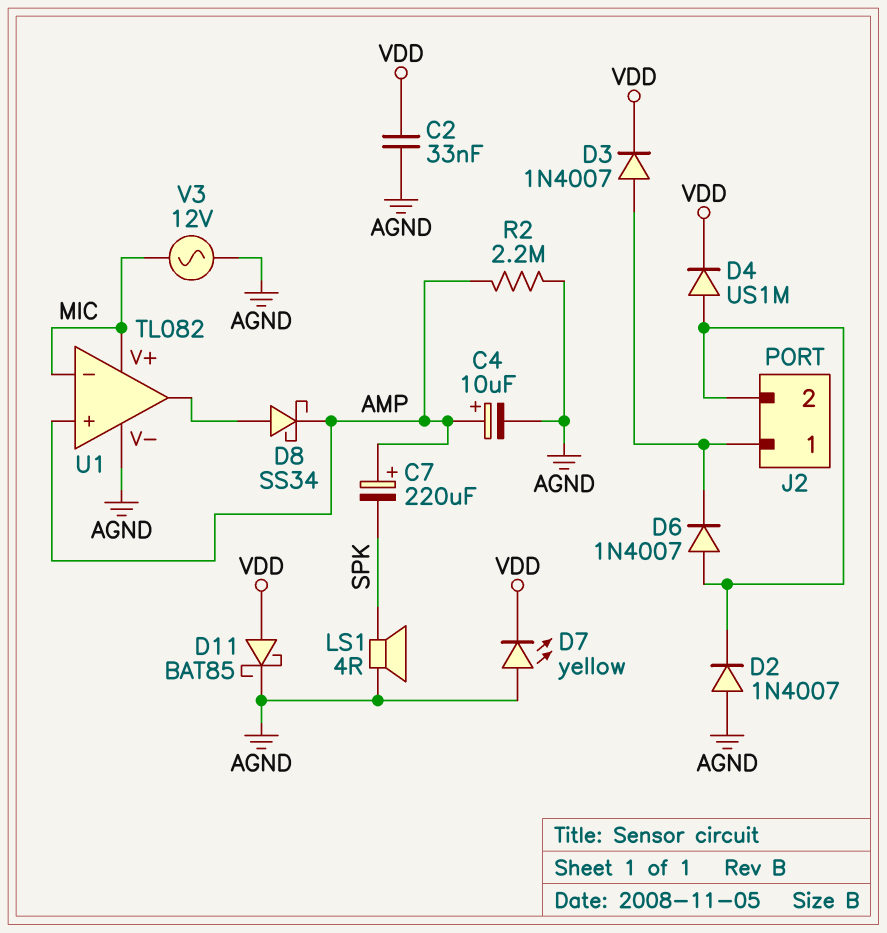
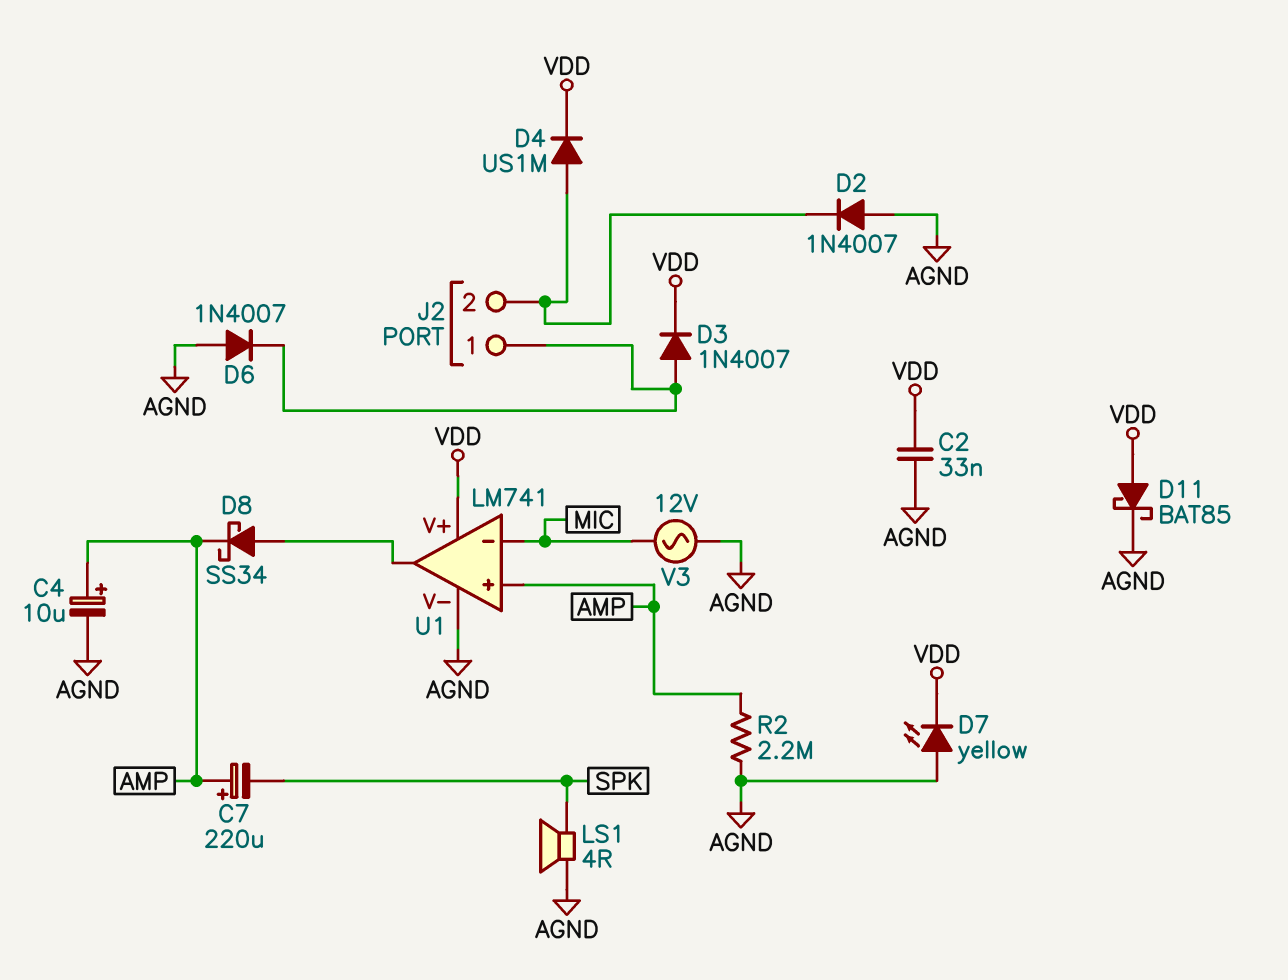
D6: diode 1N4007 (A J2/2, K J2/1) -> diode 1N4007 (A AGND, K J2/1)
U1: TL082 -> LM741
U1 pin V+: MIC -> VDD

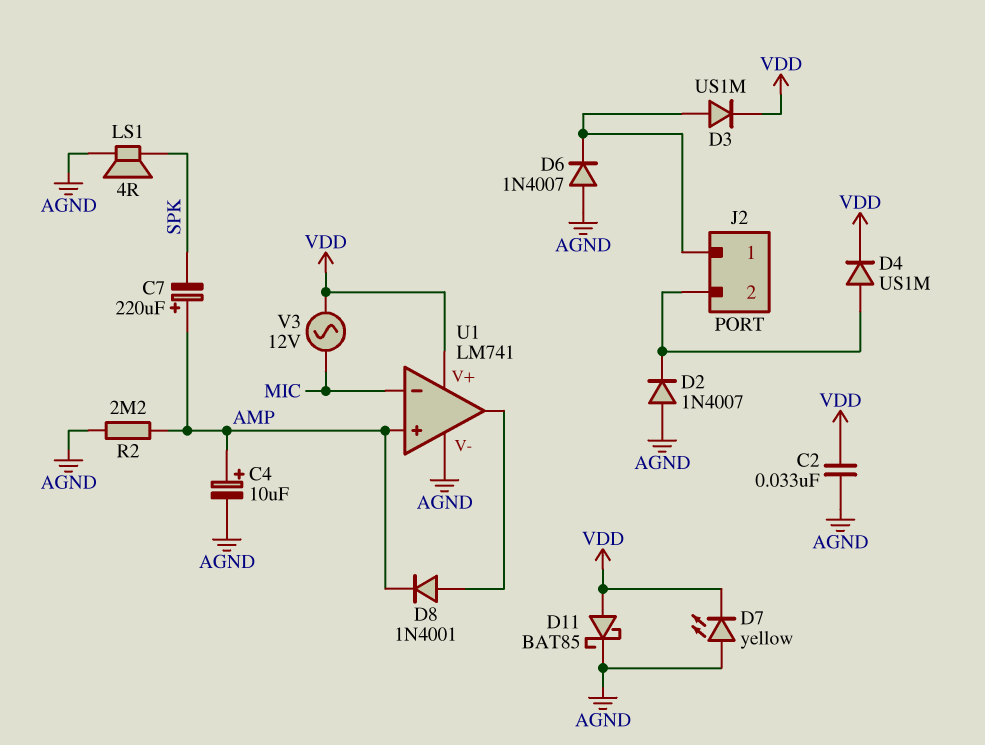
D3: diode 1N4007 (A J2/1, K VDD) -> diode US1M (A J2/1, K VDD)
D8: schottky SS34 (A U1/out, K AMP) -> diode 1N4001 (A U1/out, K AMP)
V3: AC 12V (AGND, MIC) -> AC 12V (MIC, VDD)

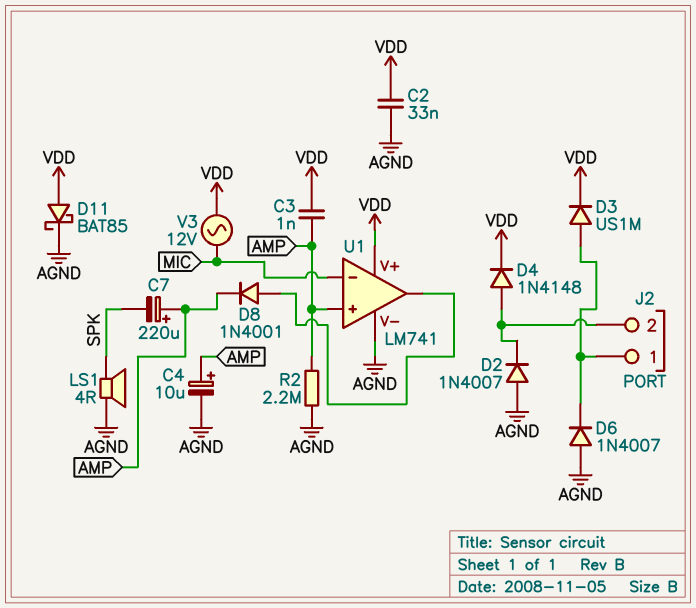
C3: none -> 1nF (AMP, VDD)
D4: diode US1M (A J2/2, K VDD) -> diode 1N4148 (A J2/2, K VDD)
D7: LED yellow (A AGND, K VDD) -> none

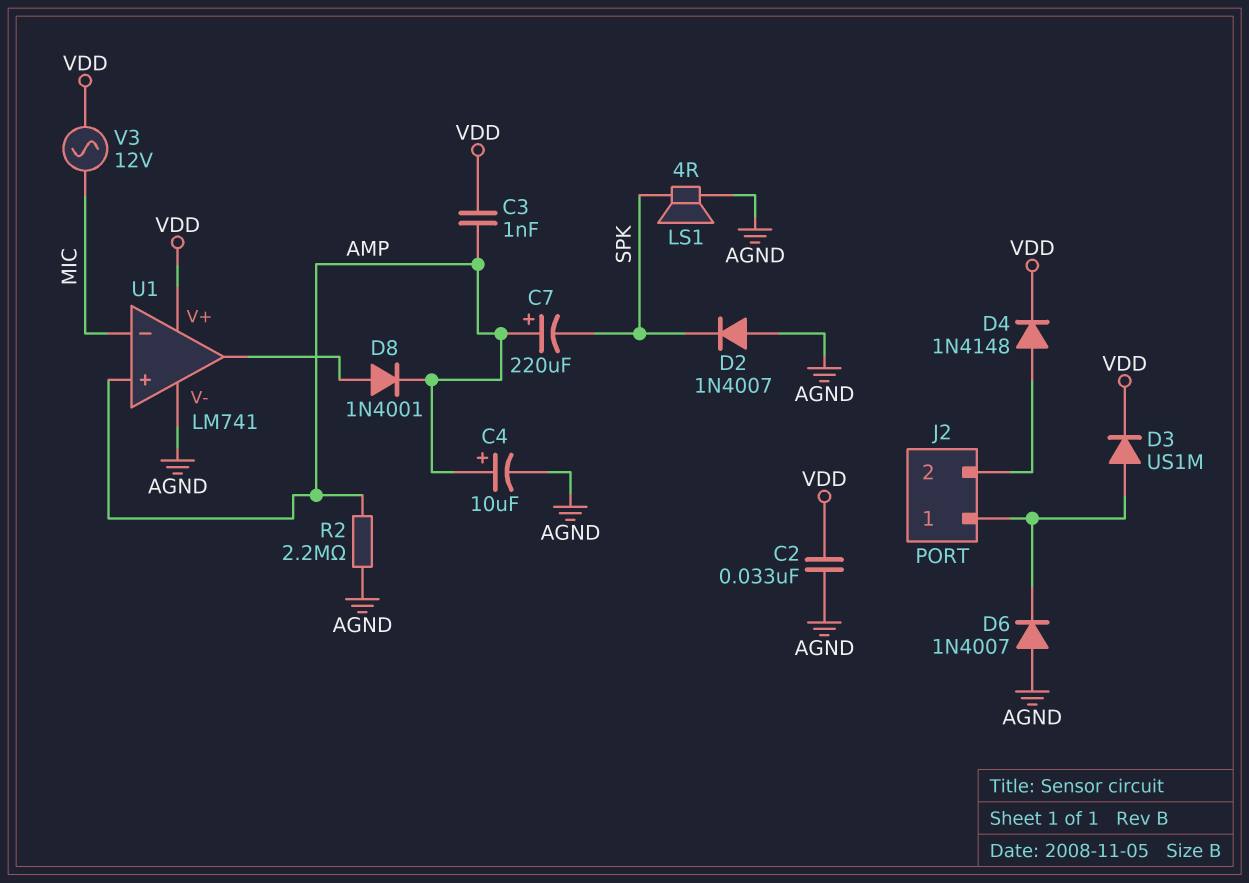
D2: diode 1N4007 (A AGND, K J2/2) -> diode 1N4007 (A AGND, K SPK)
D11: schottky BAT85 (A VDD, K AGND) -> none

